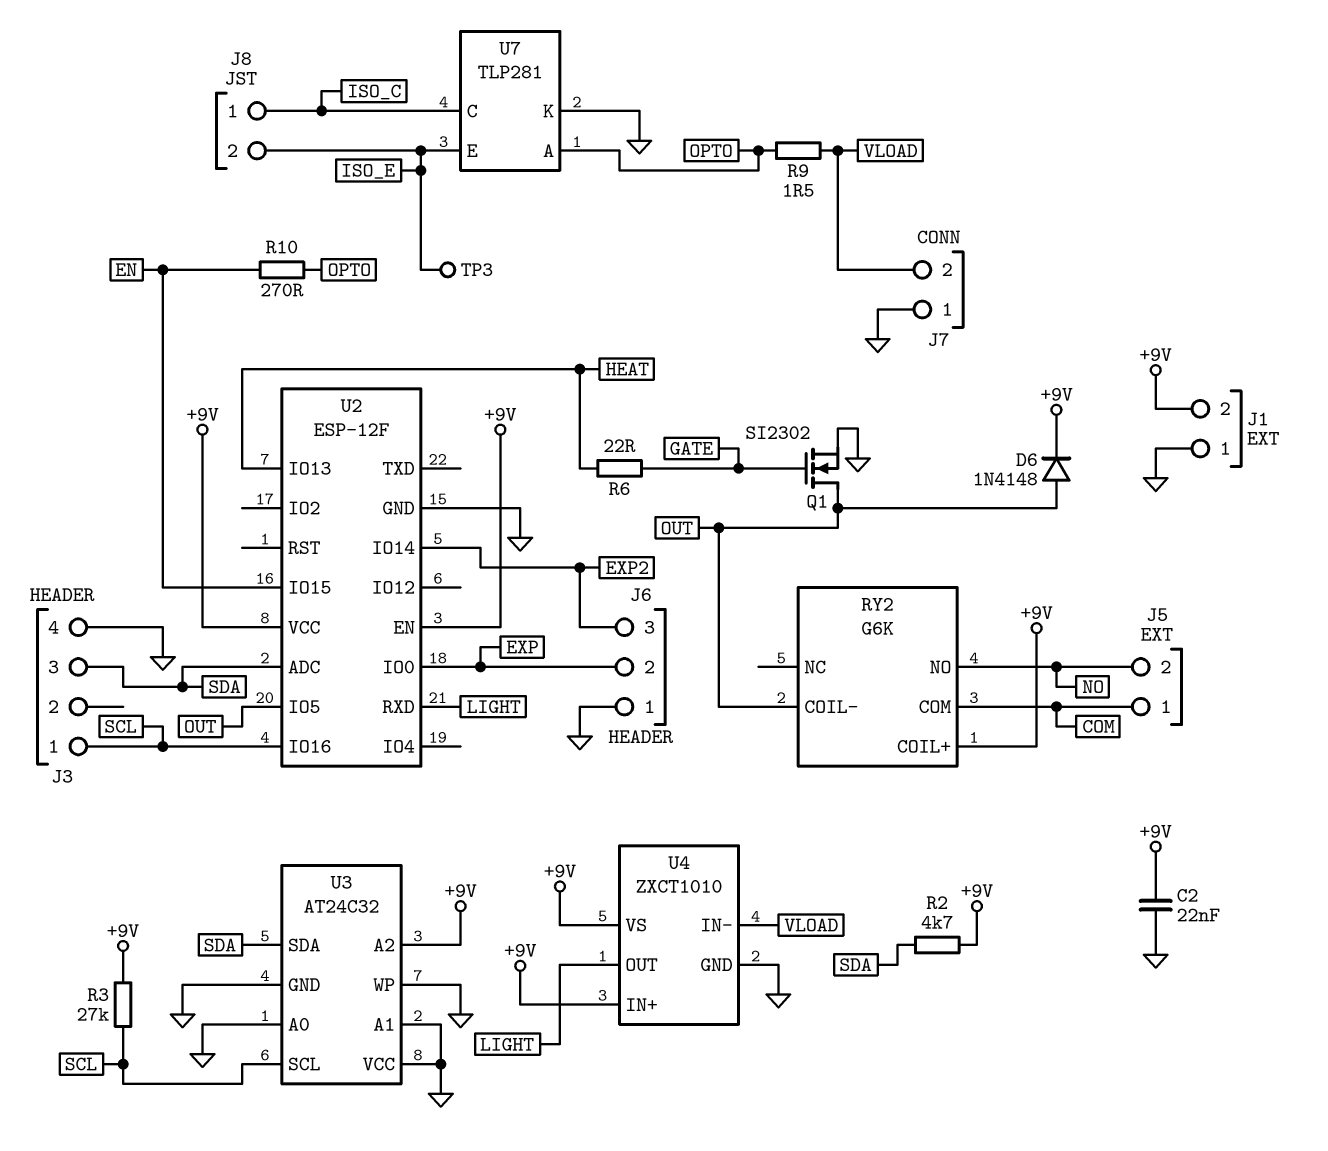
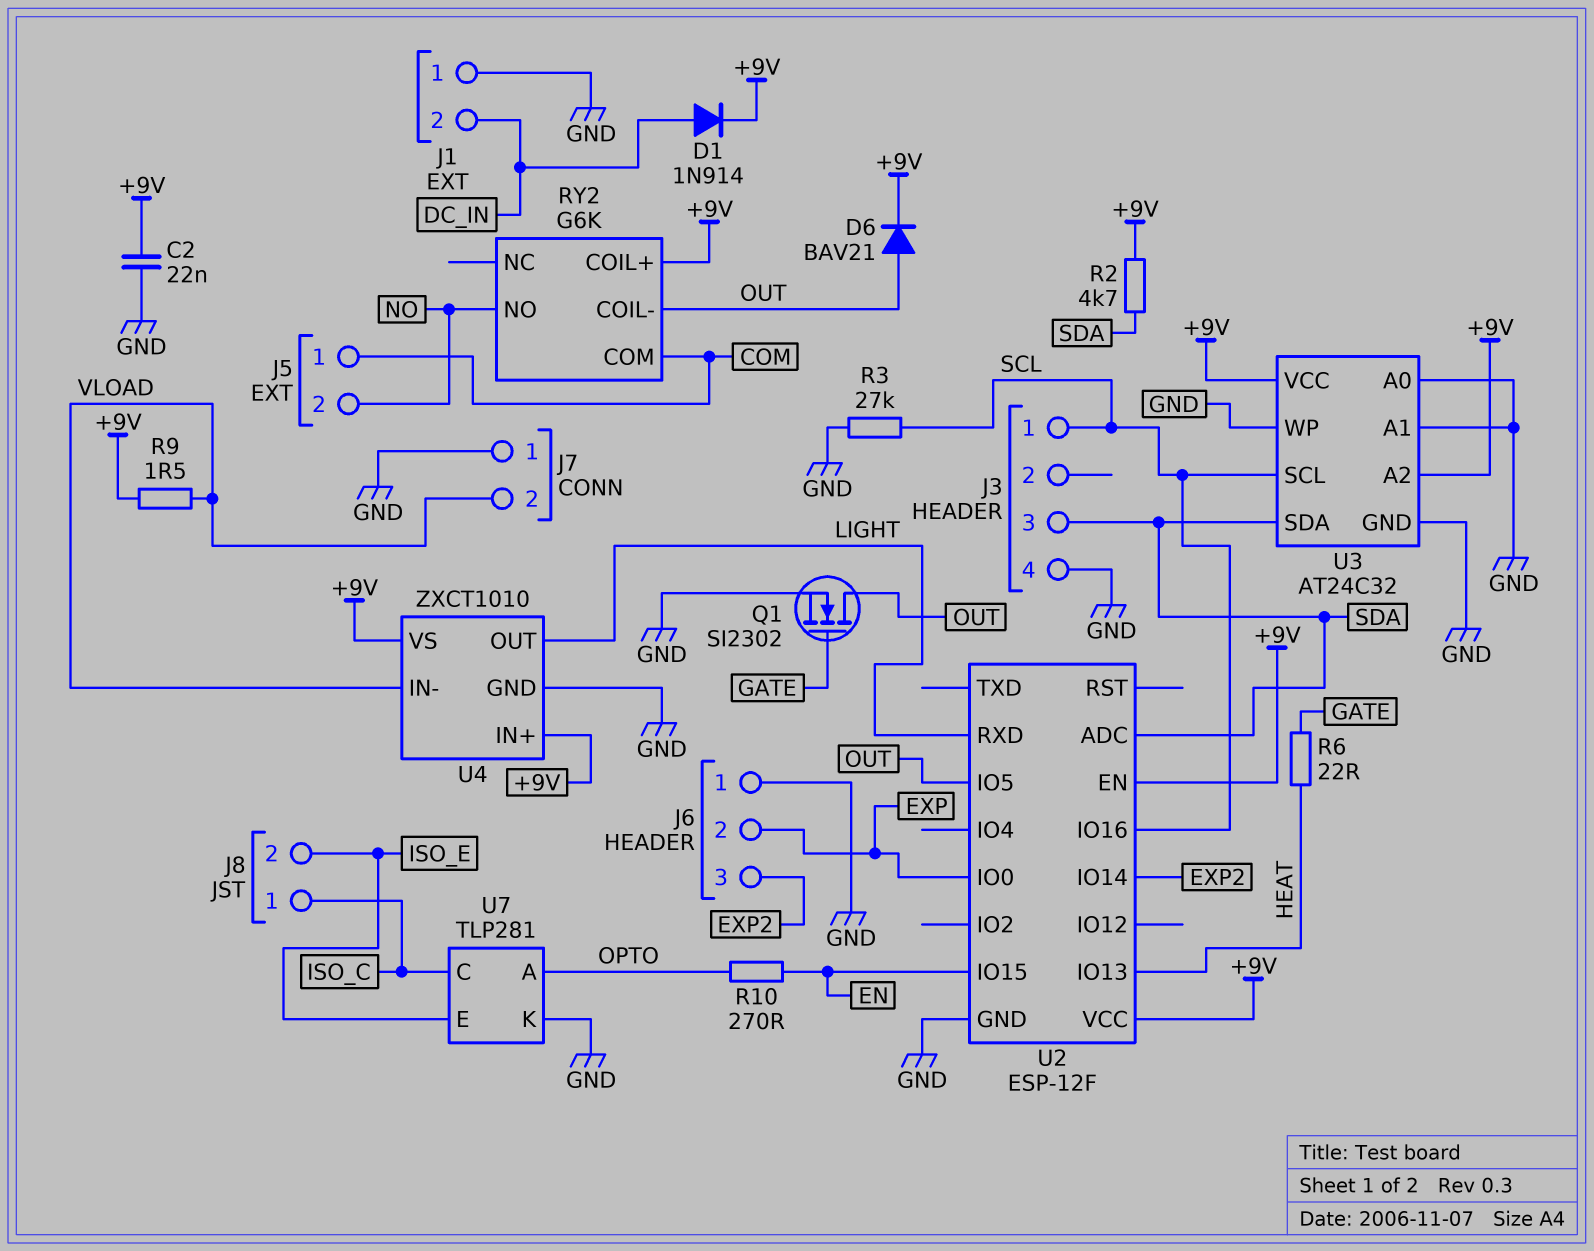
D1: none -> diode 1N914 (A DC_IN, K +9V)
D6: diode 1N4148 (A OUT, K +9V) -> diode BAV21 (A OUT, K +9V)
J1 pin 2: +9V -> DC_IN
R3: 27k (+9V, SCL) -> 27k (GND, SCL)
R9: 1.5 (OPTO, VLOAD) -> 1.5 (+9V, VLOAD)
TP3: test point (ISO_E) -> none
U3 pin VCC: GND -> +9V

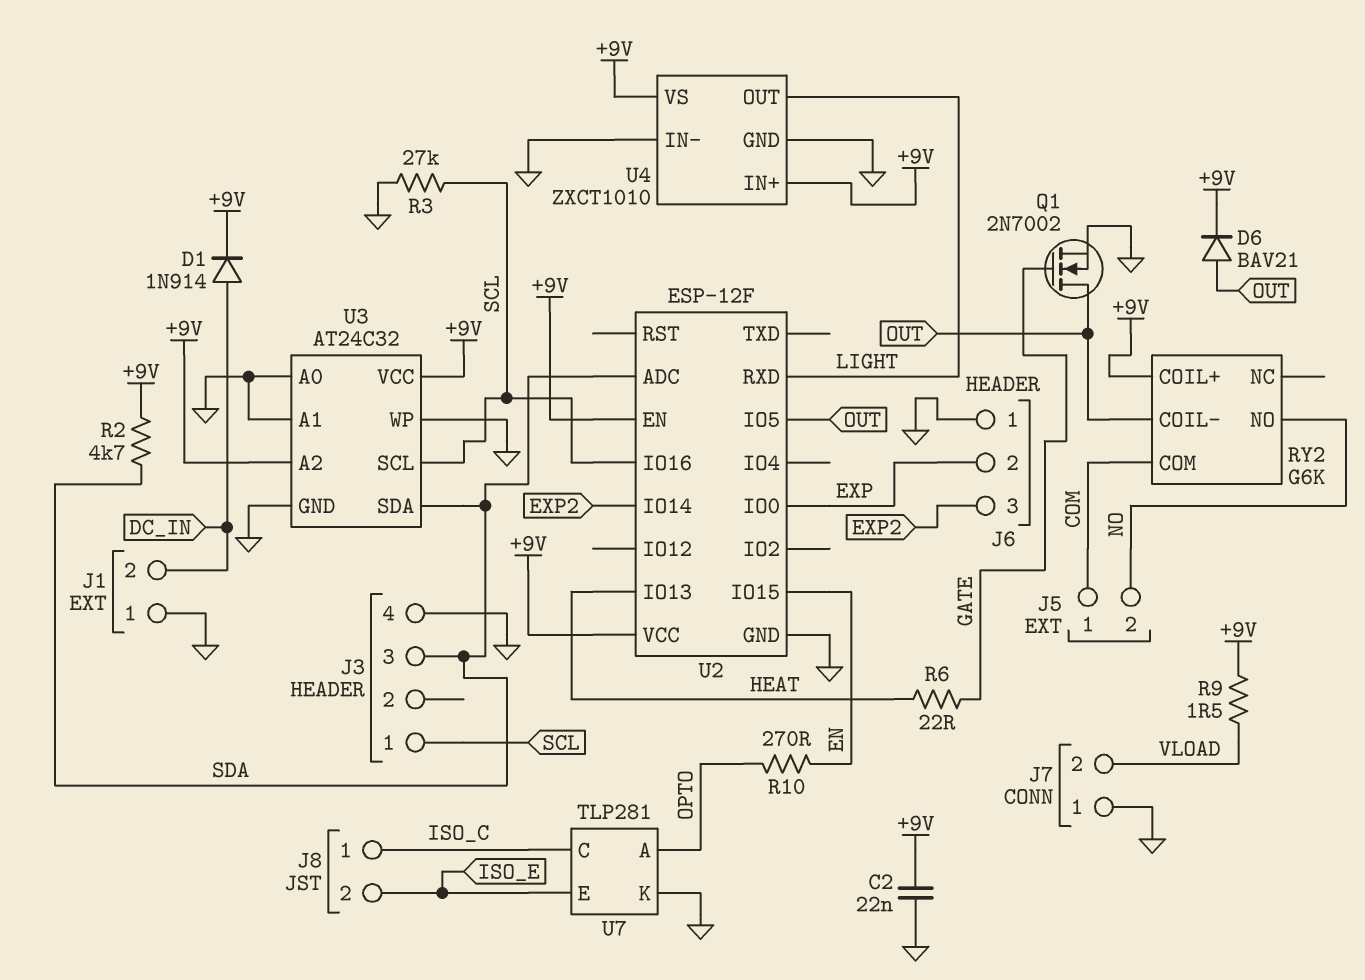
Q1: NMOS SI2302 (G GATE, D OUT, S GND) -> NMOS 2N7002 (G GATE, D OUT, S GND)
U4 pin IN-: VLOAD -> GND

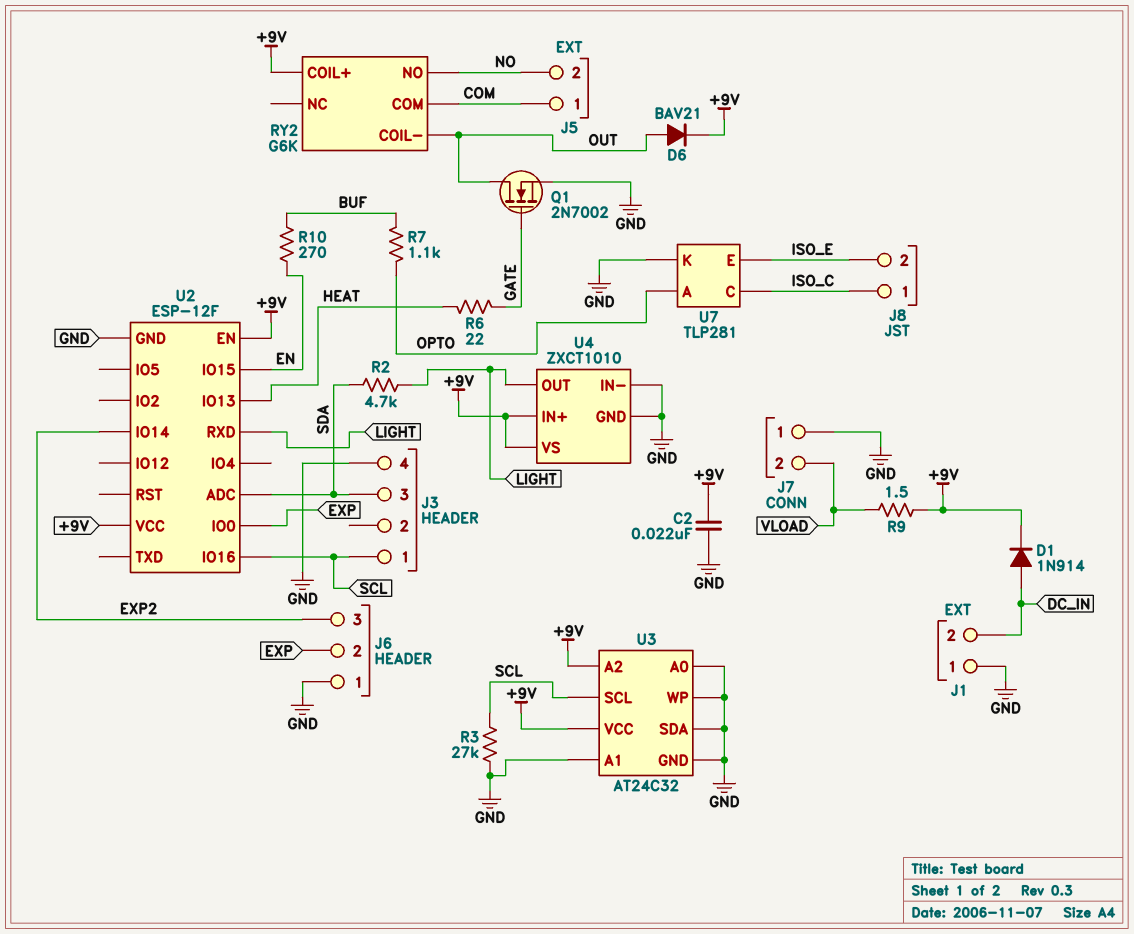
R2: 4.7k (+9V, SDA) -> 4.7k (LIGHT, SDA)
R7: none -> 1.1k (BUF, OPTO)
R10: 270 (EN, OPTO) -> 270 (BUF, EN)
U2 pin IO5: OUT -> none
U3 pin SDA: SDA -> GND

